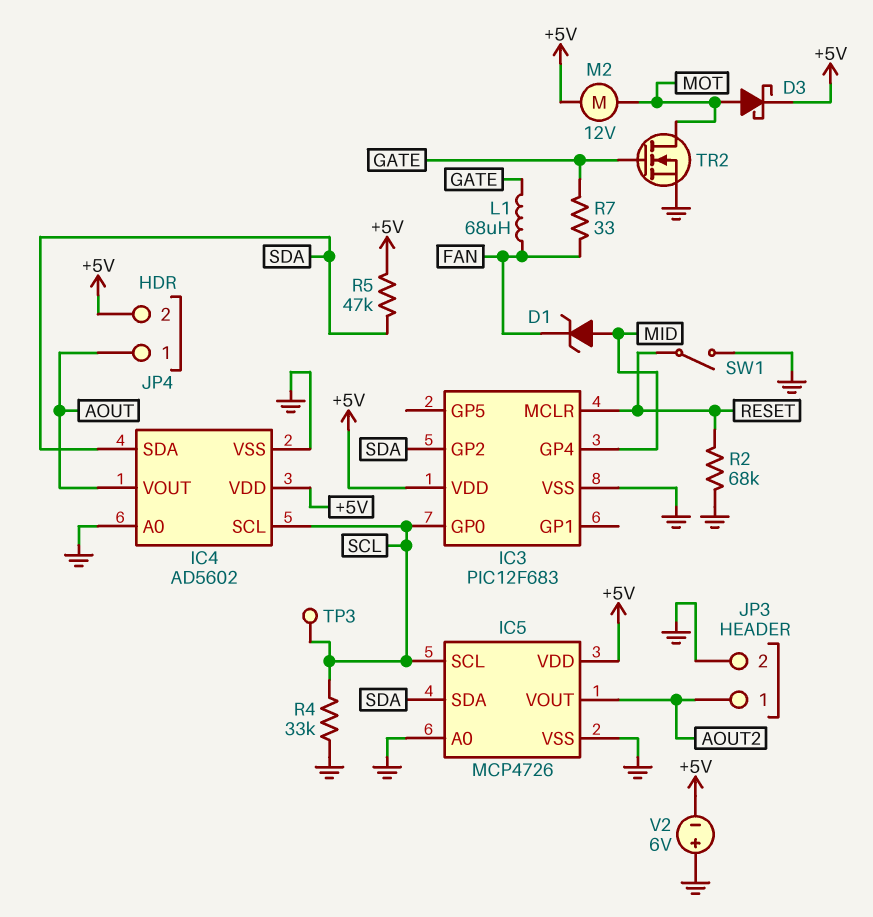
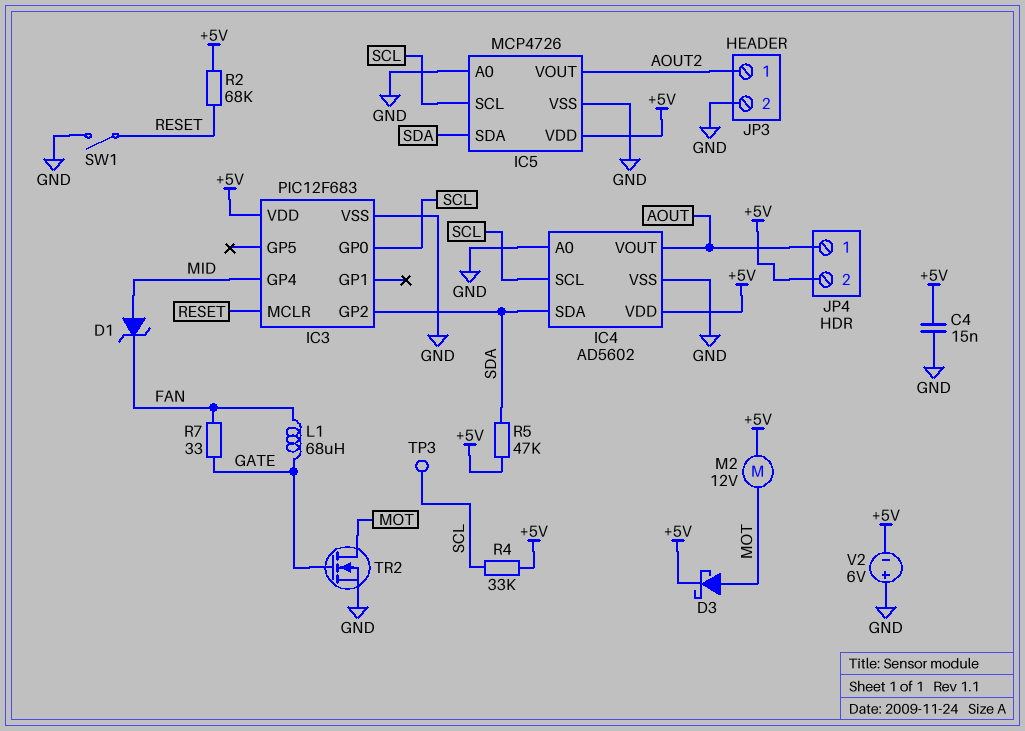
C4: none -> 15nF (+5V, GND)
R2: 68k (GND, RESET) -> 68k (+5V, RESET)
R4: 33k (GND, SCL) -> 33k (+5V, SCL)

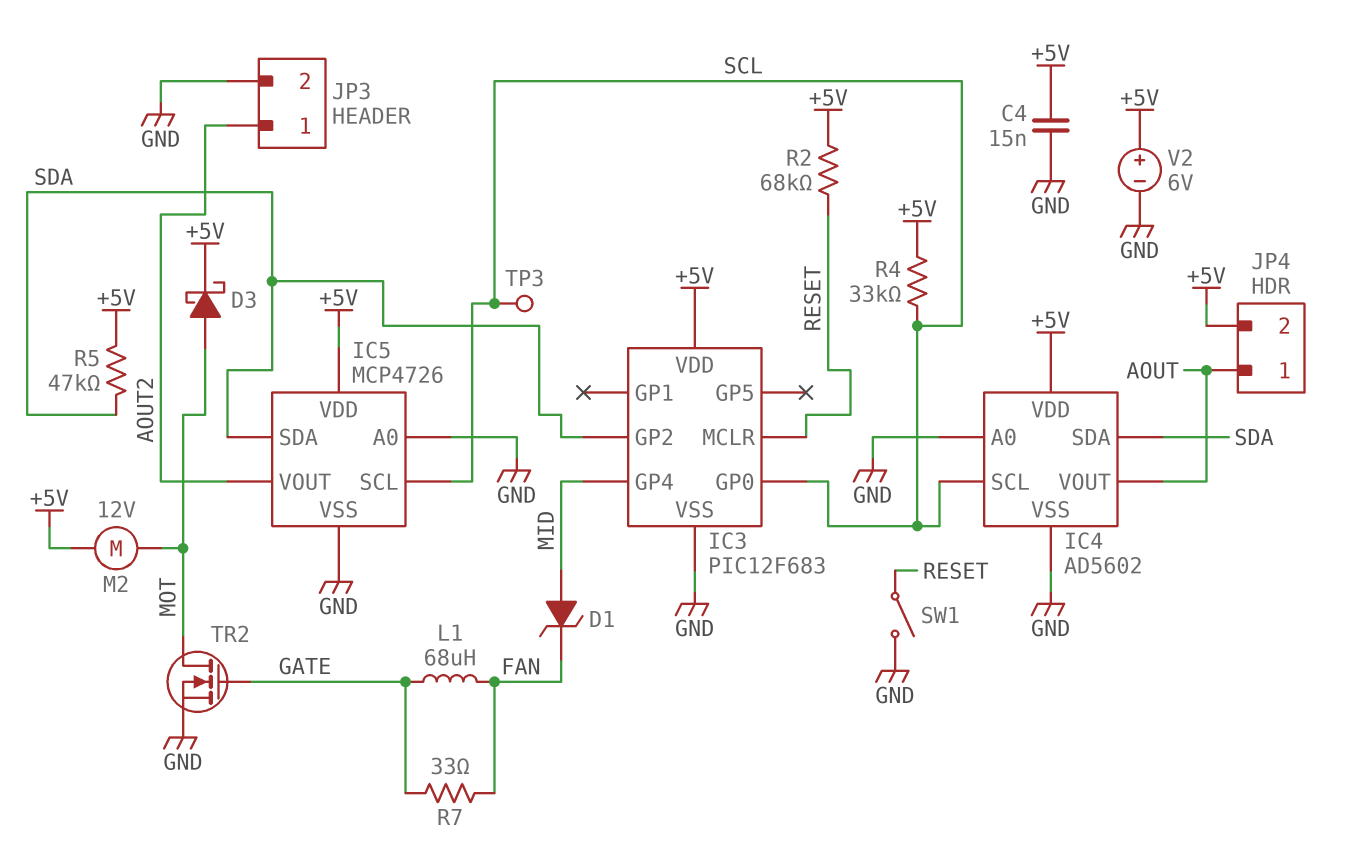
V2: 6V (plus GND, minus +5V) -> 6V (plus +5V, minus GND)

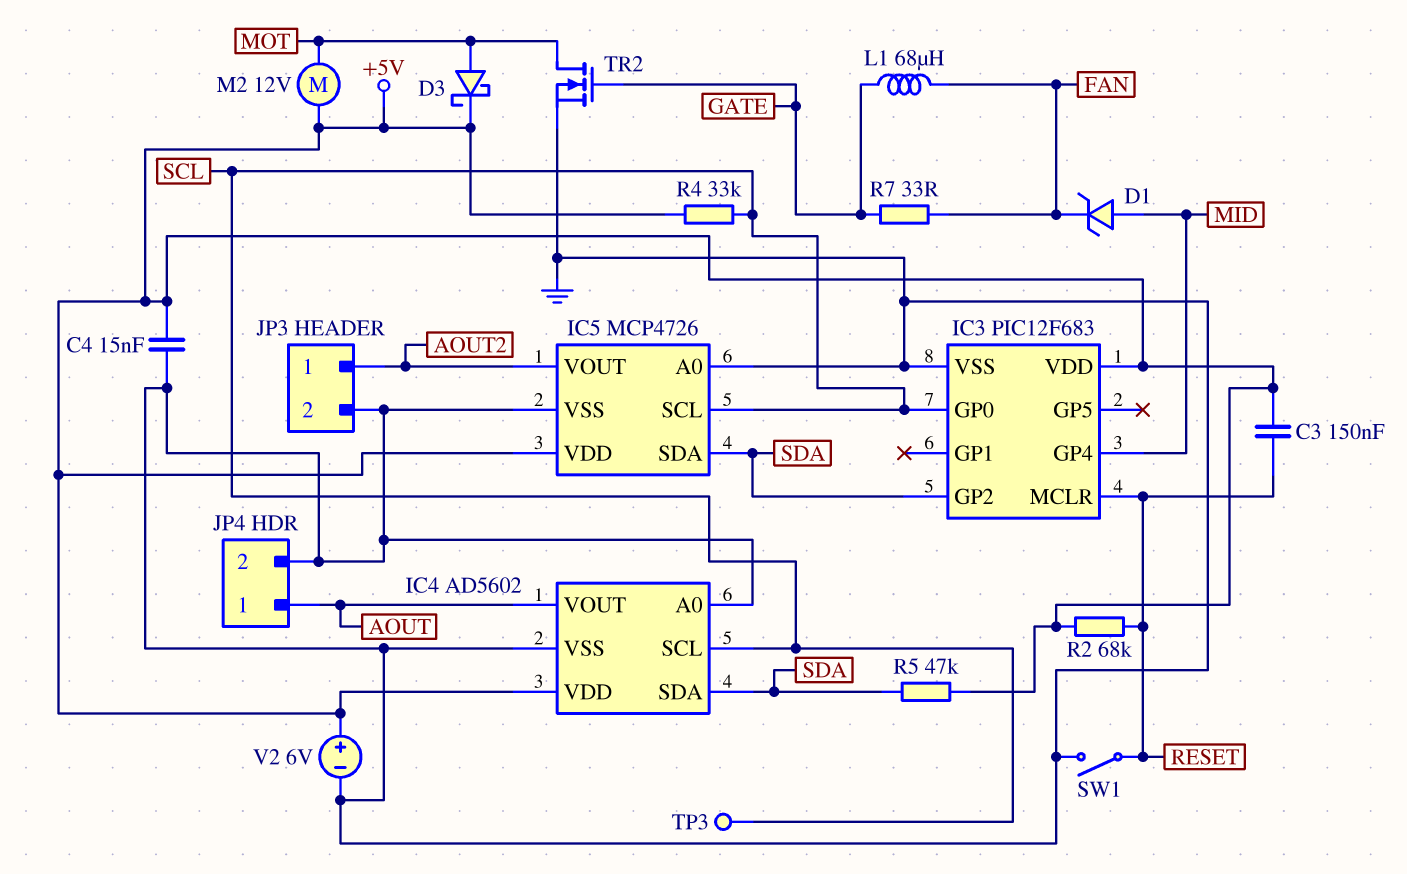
C3: none -> 150nF (+5V, RESET)
JP4 pin 2: +5V -> GND

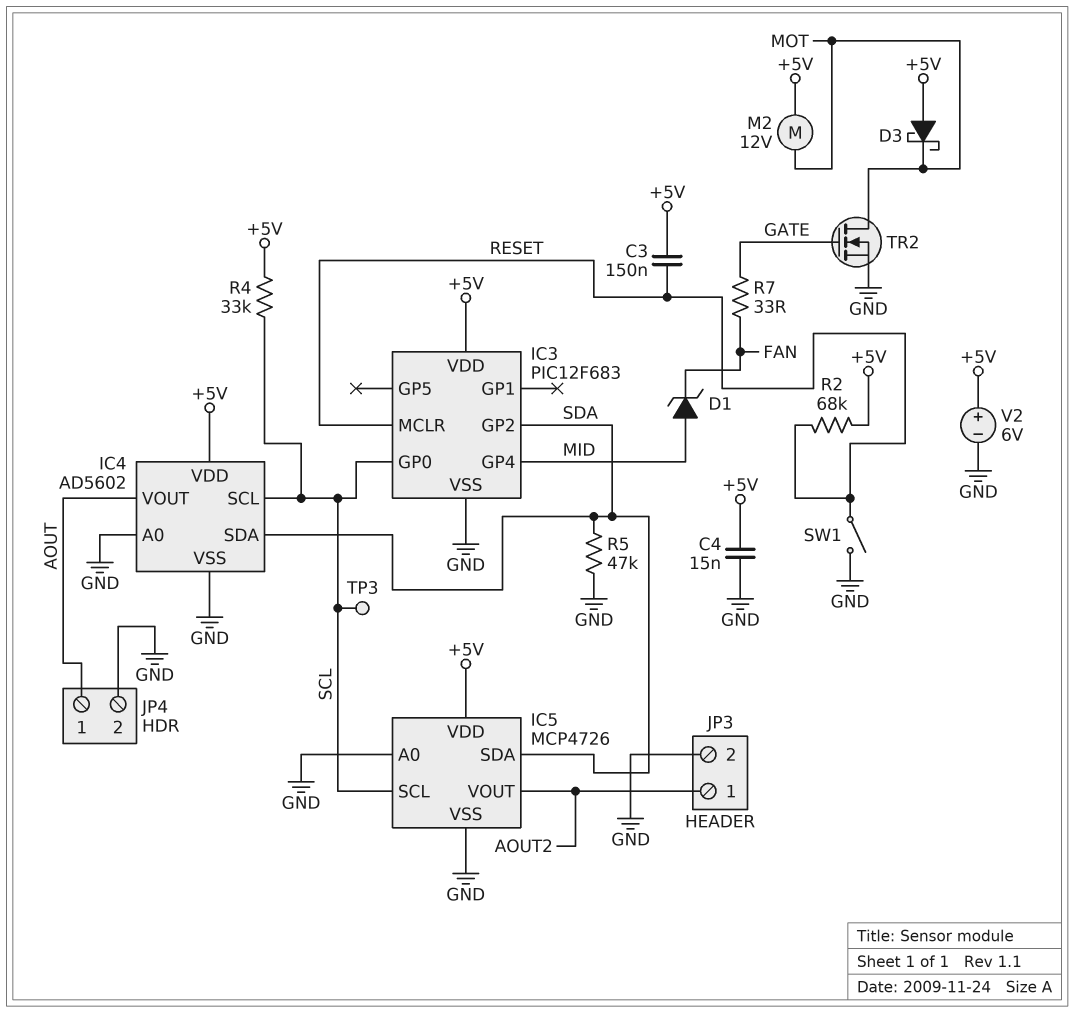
D3: schottky (A MOT, K +5V) -> schottky (A +5V, K MOT)
L1: 68uH (FAN, GATE) -> none
R5: 47k (+5V, SDA) -> 47k (GND, SDA)

